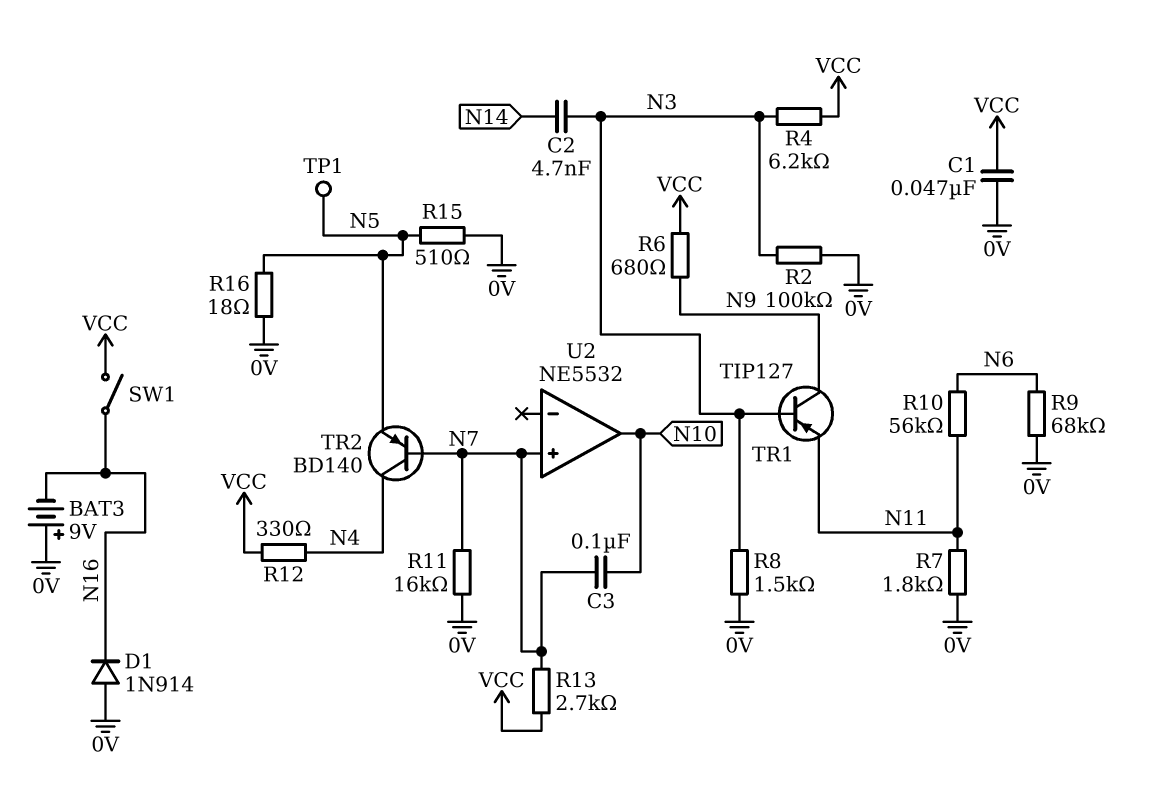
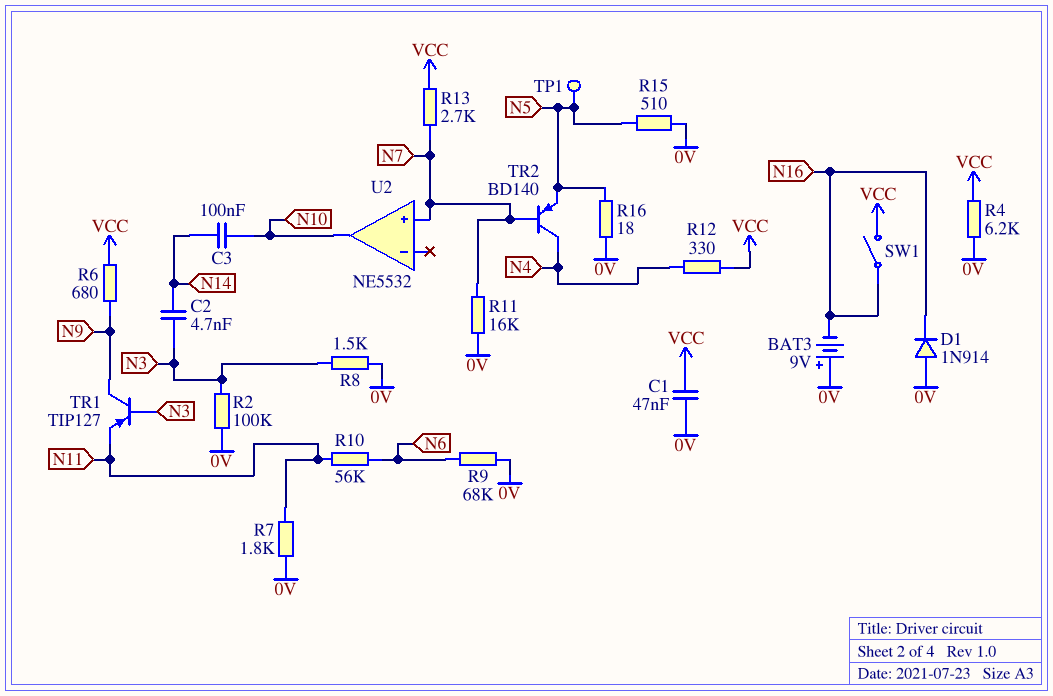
C3: 100nF (N7, N10) -> 100nF (N10, N14)
R4: 6.2k (N3, VCC) -> 6.2k (0V, VCC)

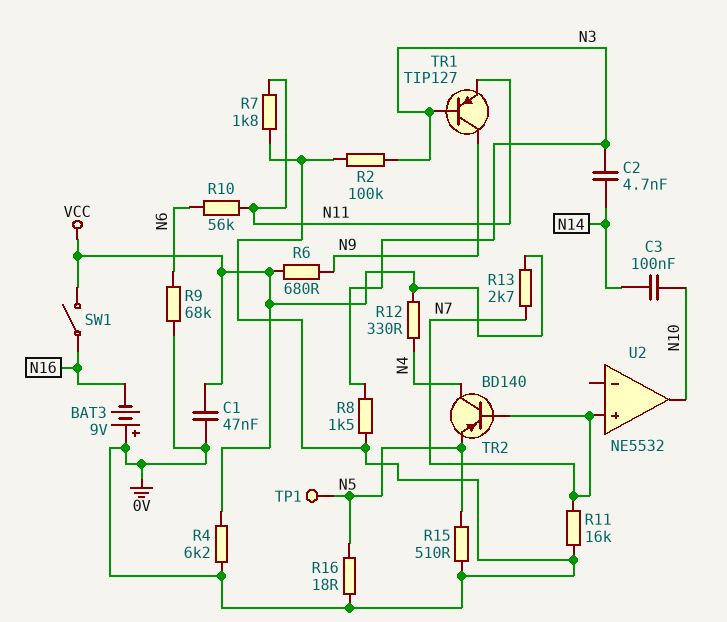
D1: diode 1N914 (A 0V, K N16) -> none

